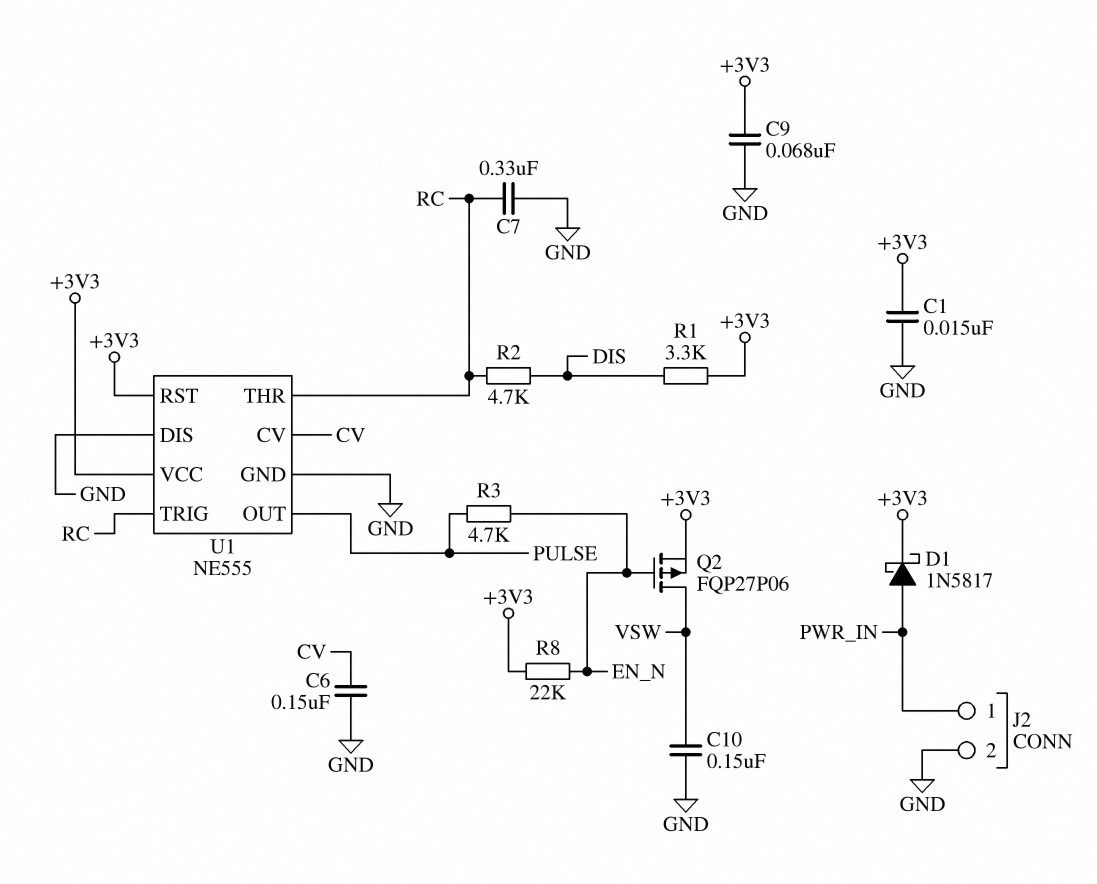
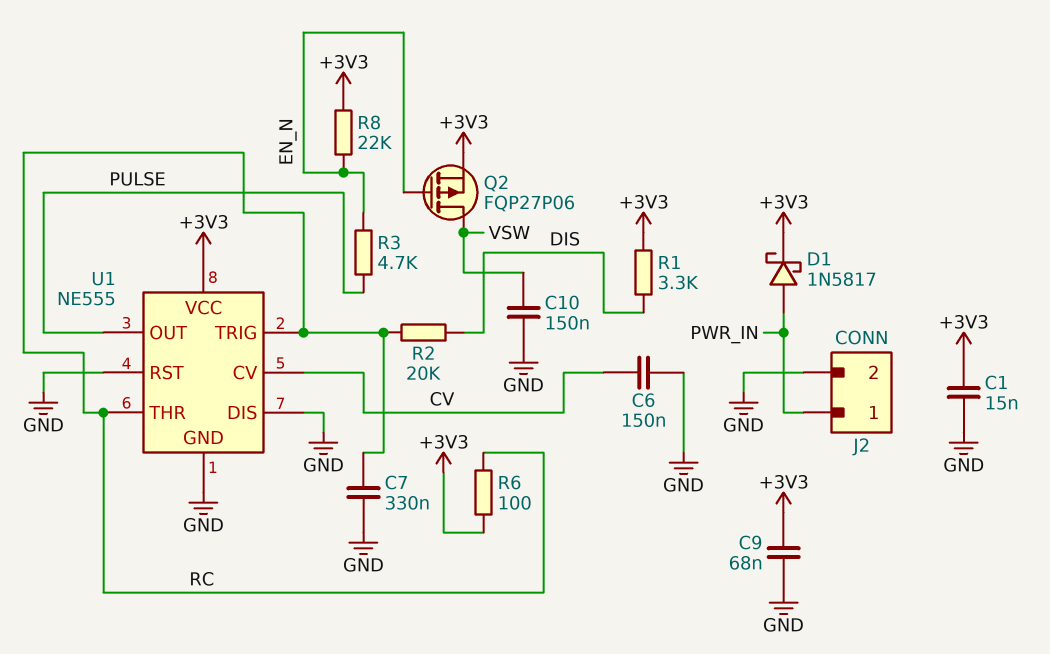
R2: 4.7k (DIS, RC) -> 20k (DIS, RC)
R6: none -> 100 (+3V3, RC)
U1 pin RST: +3V3 -> GND

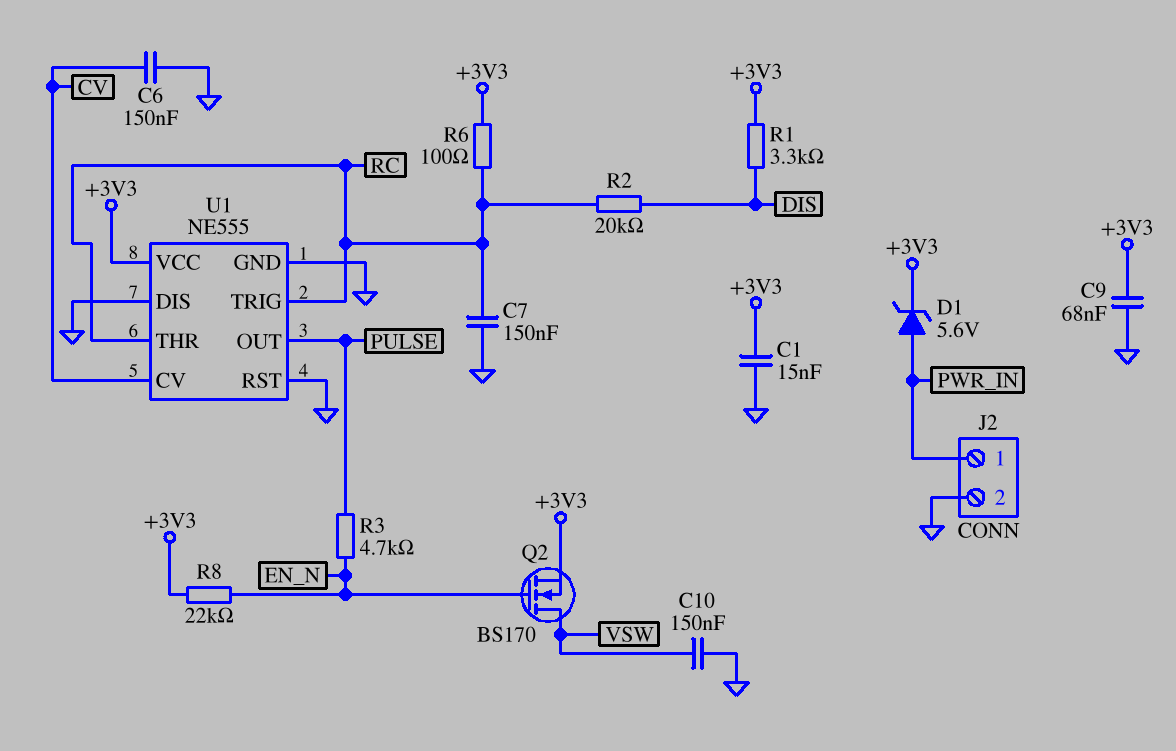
C7: 330nF (GND, RC) -> 150nF (GND, RC)
D1: schottky 1N5817 (A PWR_IN, K +3V3) -> zener 5.6V (A PWR_IN, K +3V3)
Q2: PMOS FQP27P06 (G EN_N, D VSW, S +3V3) -> NMOS BS170 (G EN_N, D VSW, S +3V3)

